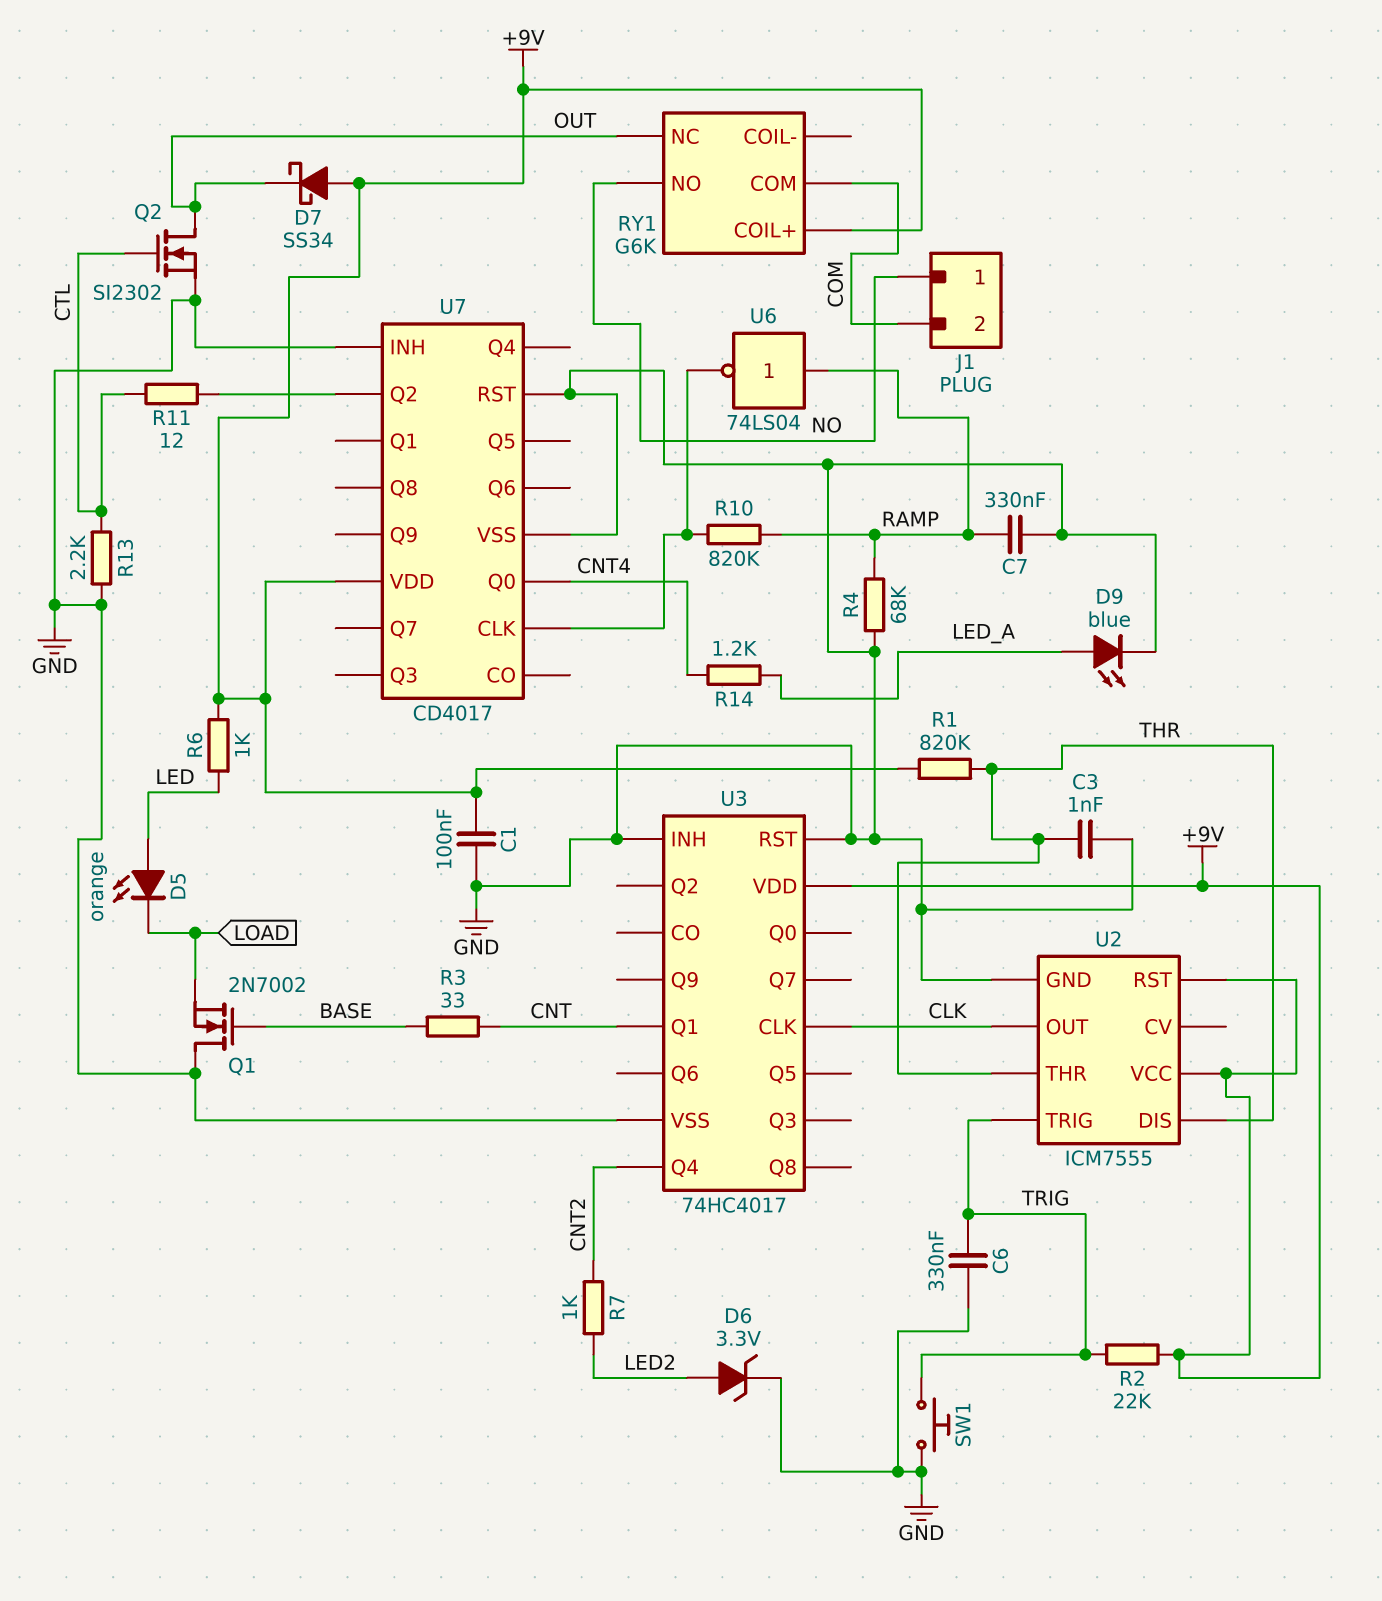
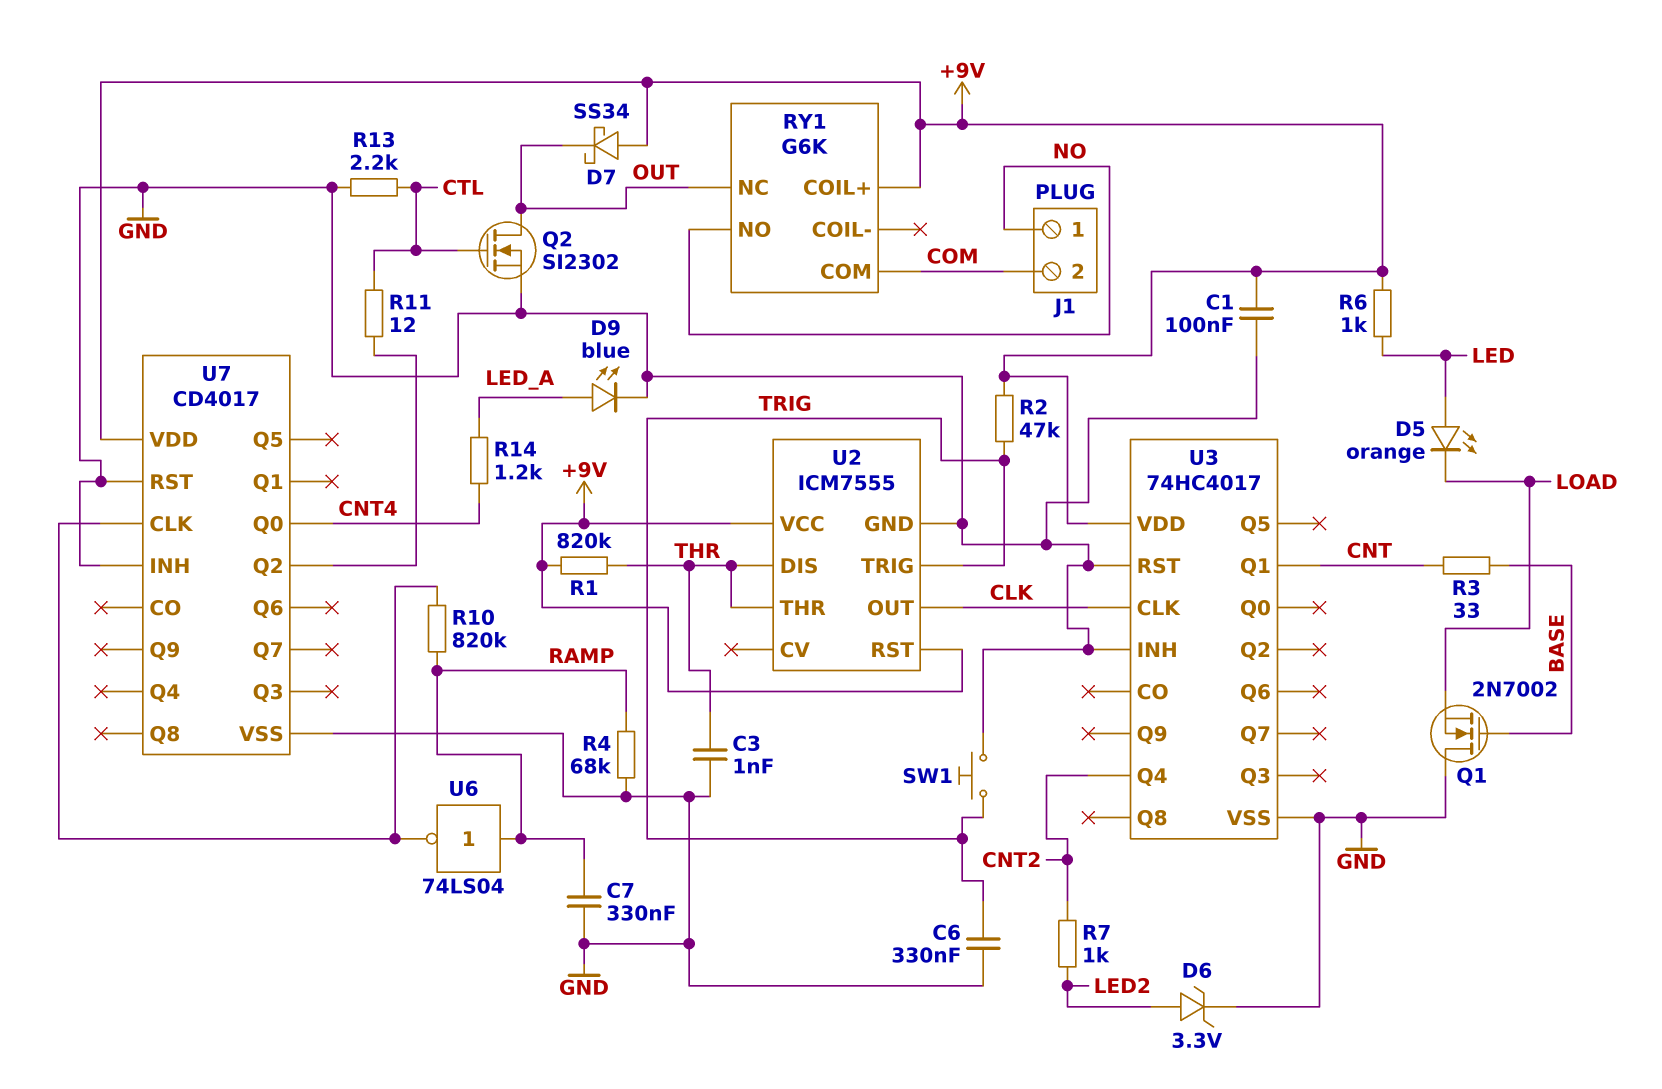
R2: 22k (+9V, TRIG) -> 47k (+9V, TRIG)

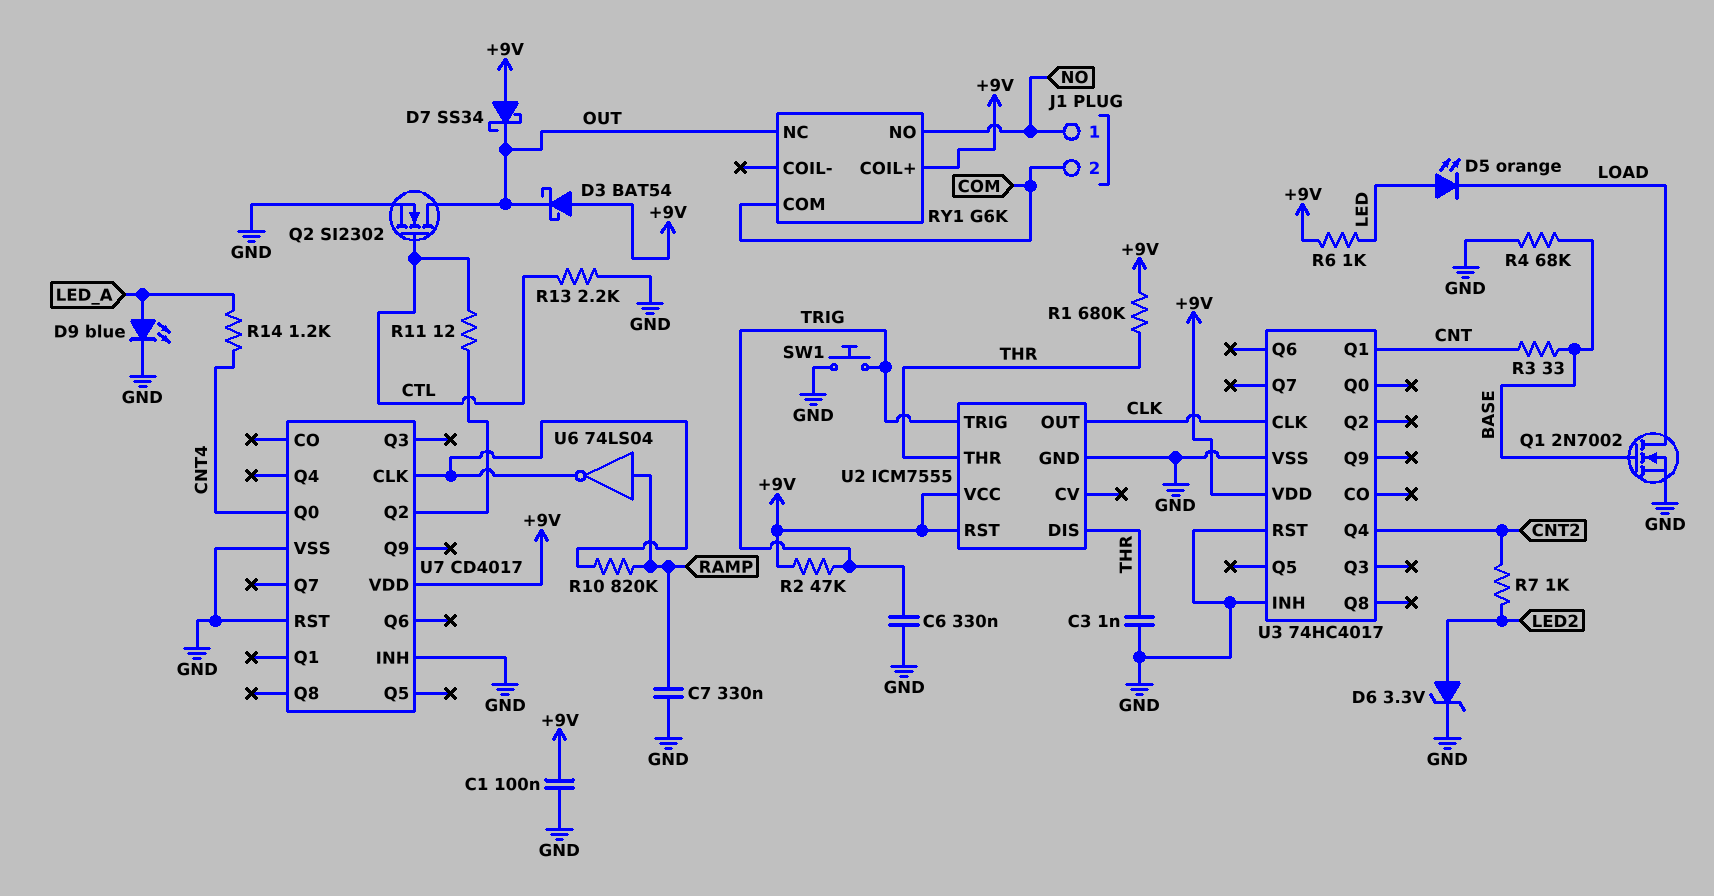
D3: none -> schottky BAT54 (A +9V, K OUT)
Q1: NMOS 2N7002 (G BASE, D GND, S LOAD) -> NMOS 2N7002 (G BASE, D LOAD, S GND)
R1: 820k (+9V, THR) -> 680k (+9V, THR)
R4: 68k (GND, RAMP) -> 68k (BASE, GND)

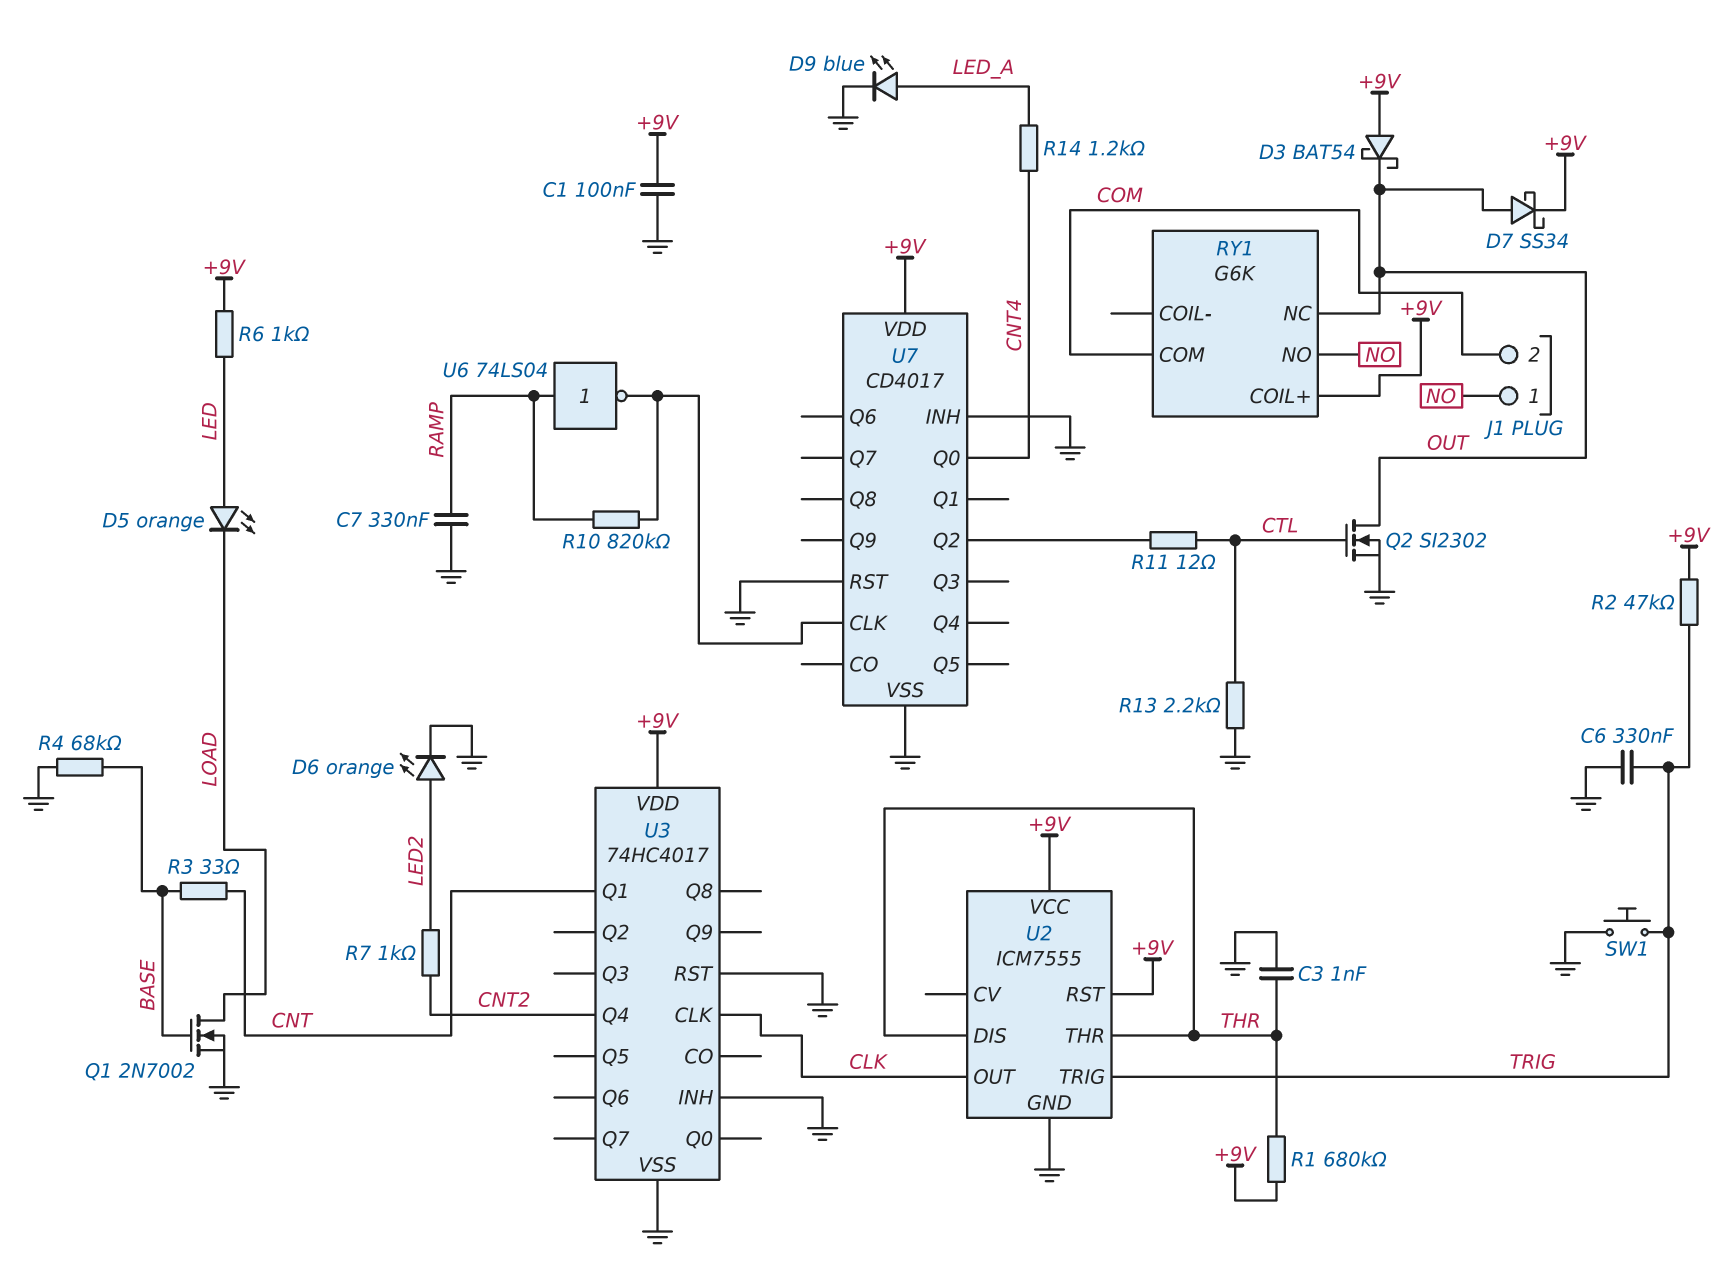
D6: zener 3.3V (A LED2, K GND) -> LED orange (A LED2, K GND)
D7: schottky SS34 (A +9V, K OUT) -> schottky SS34 (A OUT, K +9V)

